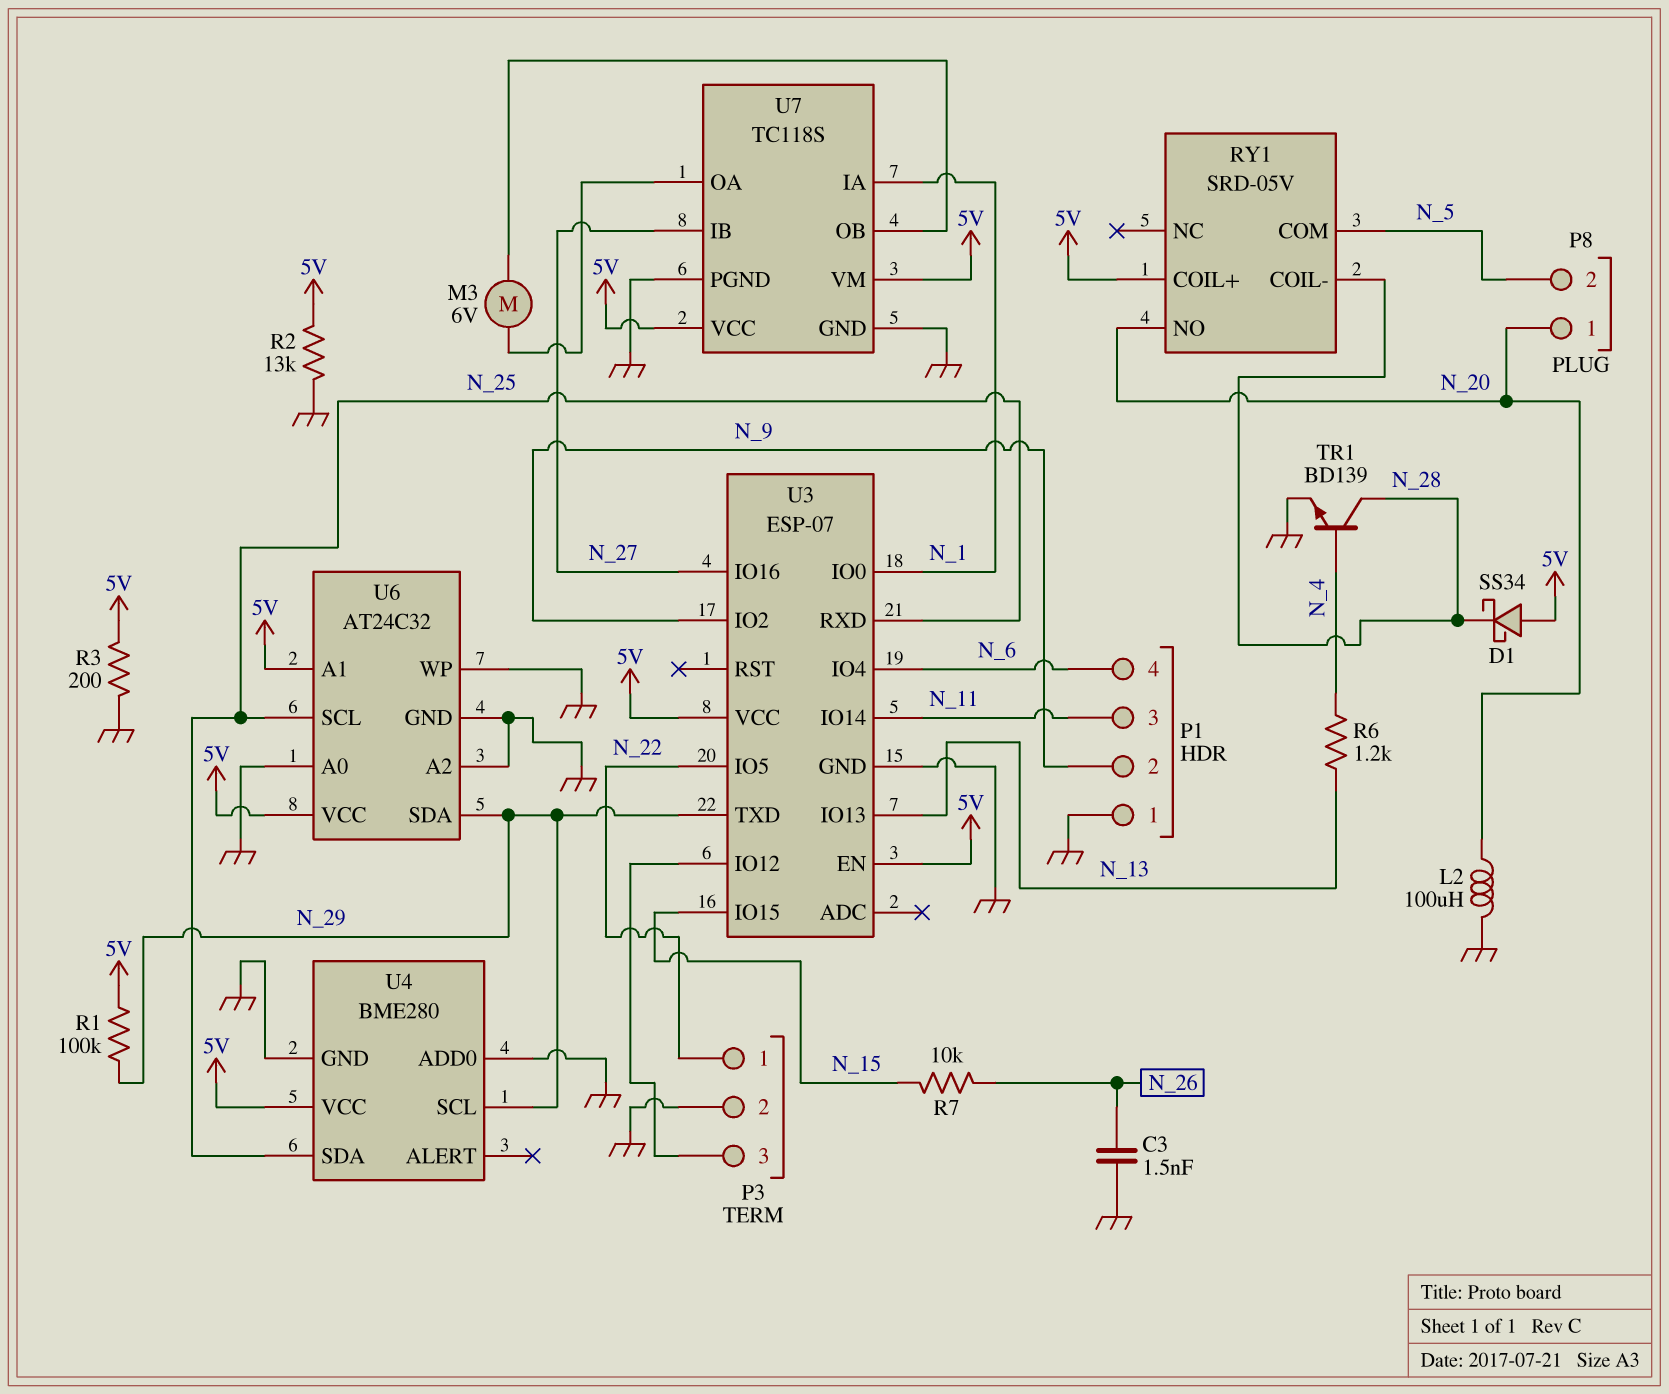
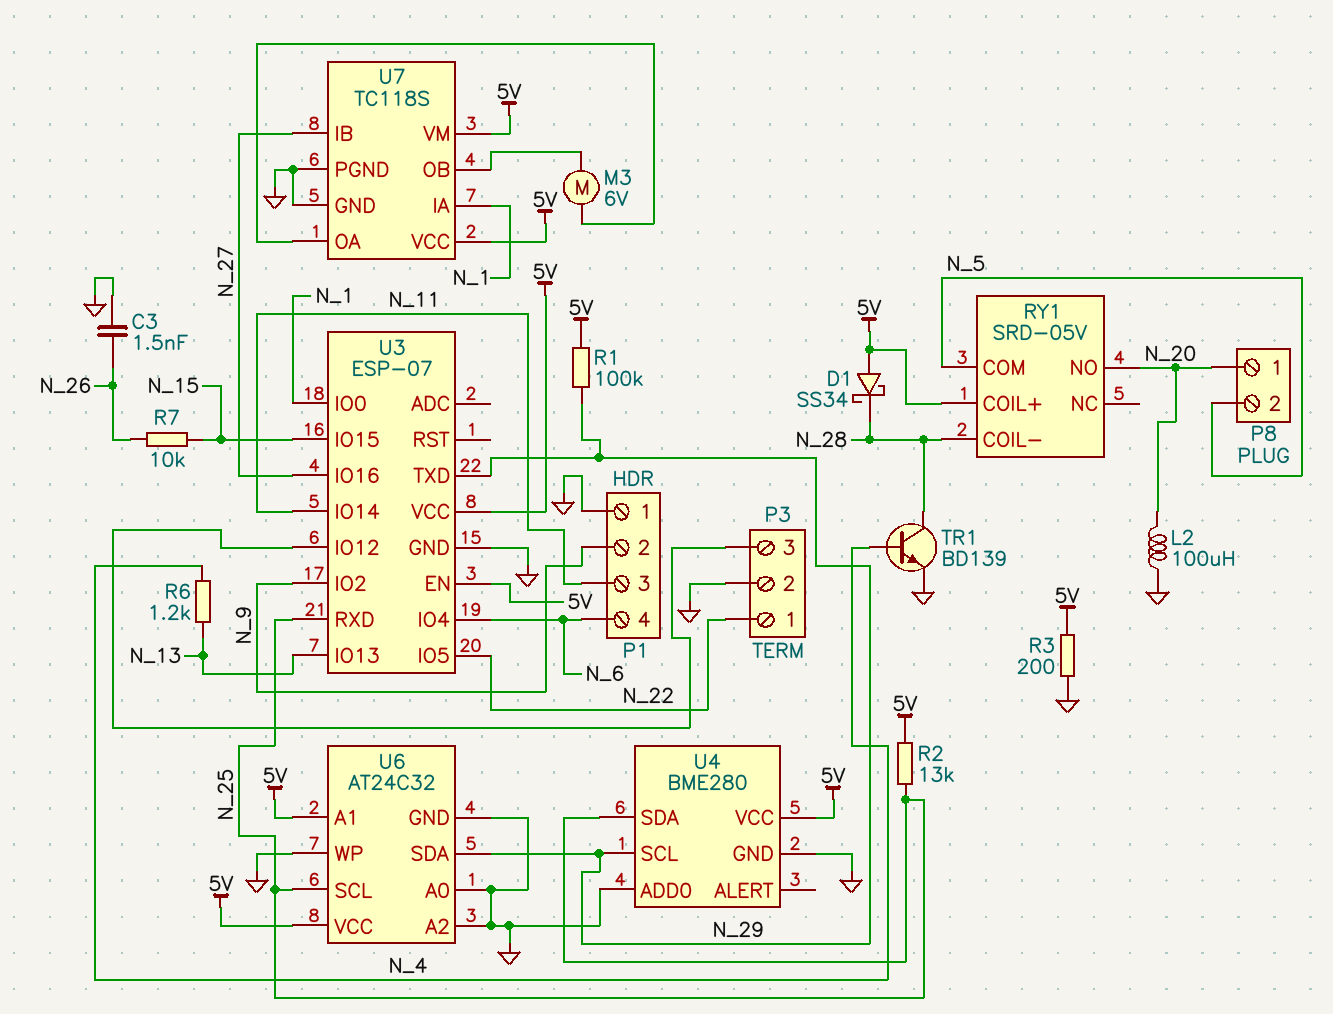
R2: 13k (5V, GND) -> 13k (5V, N_25)

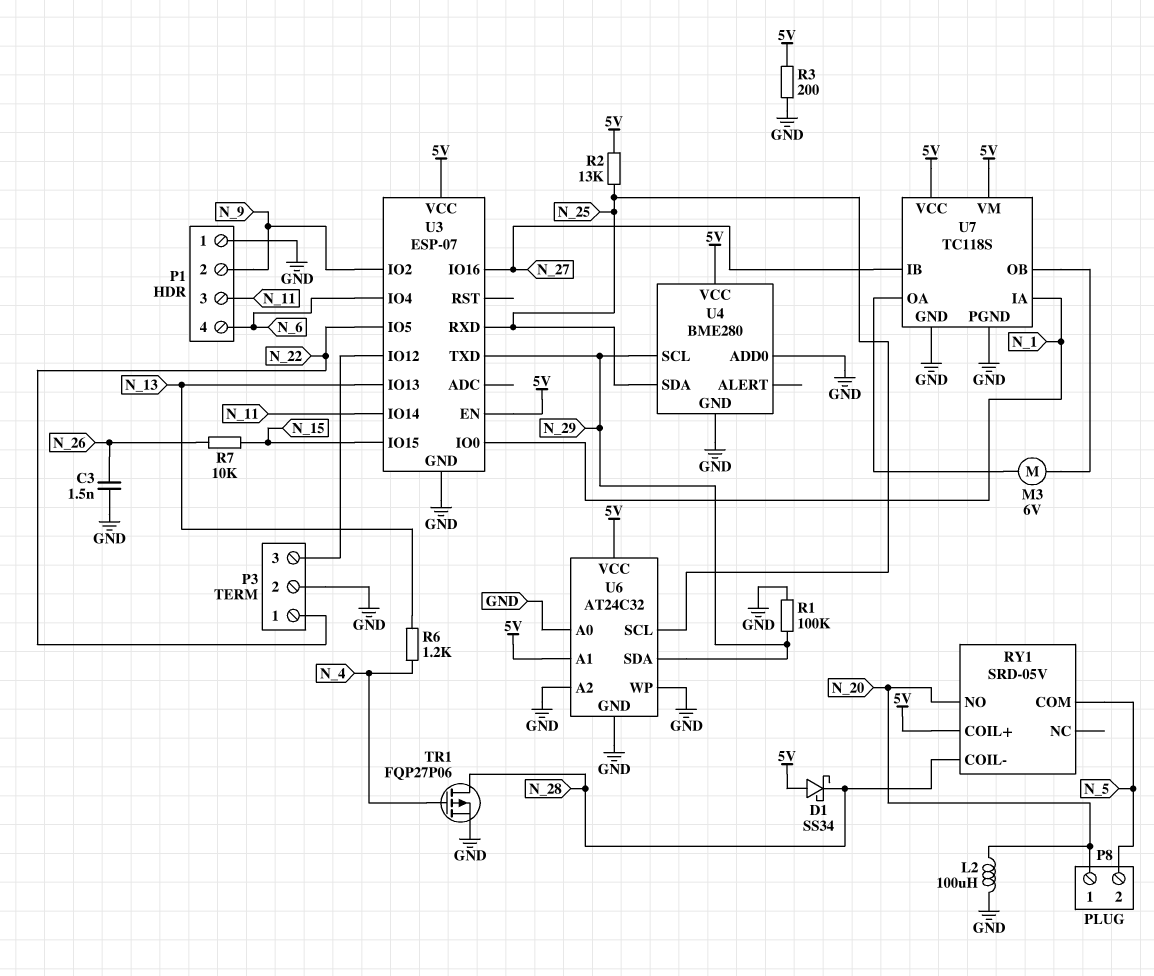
R1: 100k (5V, N_29) -> 100k (GND, N_29)
TR1: NPN BD139 (B N_4, C N_28, E GND) -> PMOS FQP27P06 (G N_4, D N_28, S GND)

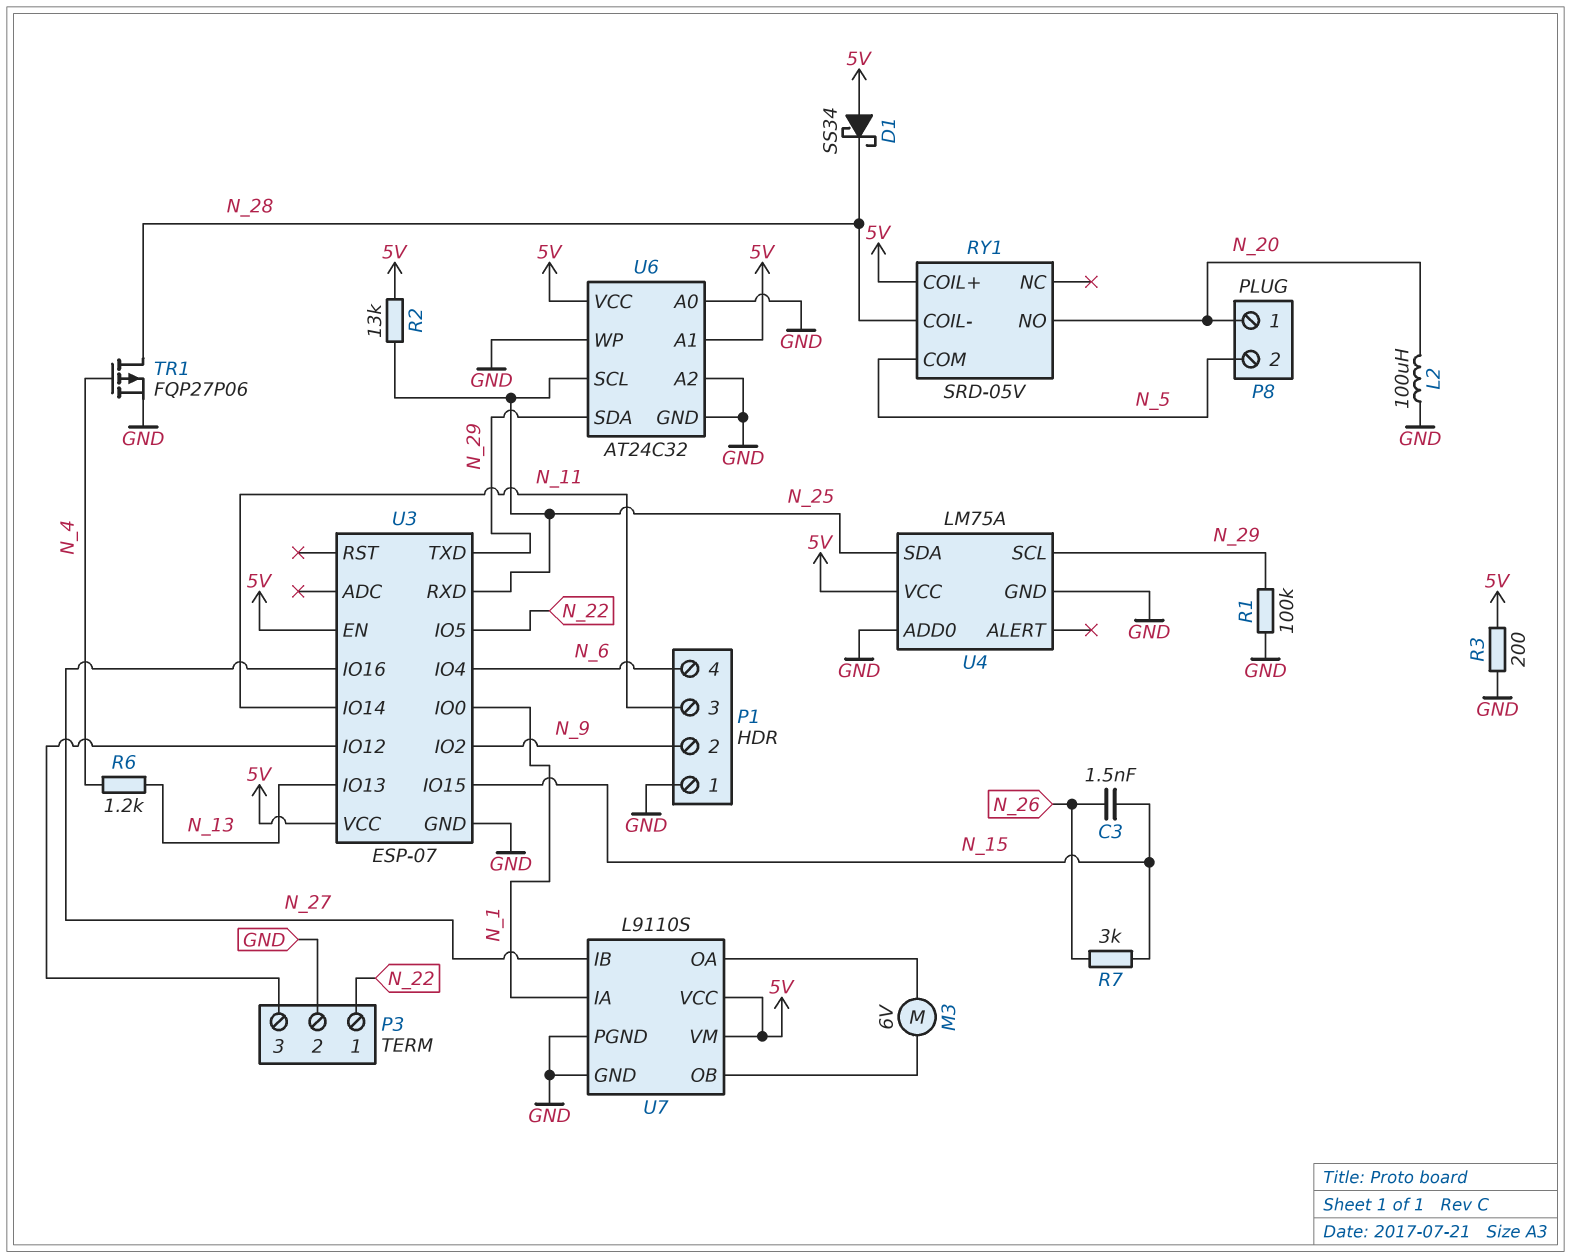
C3: 1.5nF (GND, N_26) -> 1.5nF (N_15, N_26)
R7: 10k (N_15, N_26) -> 3k (N_15, N_26)
U4: BME280 -> LM75A
U7: TC118S -> L9110S

